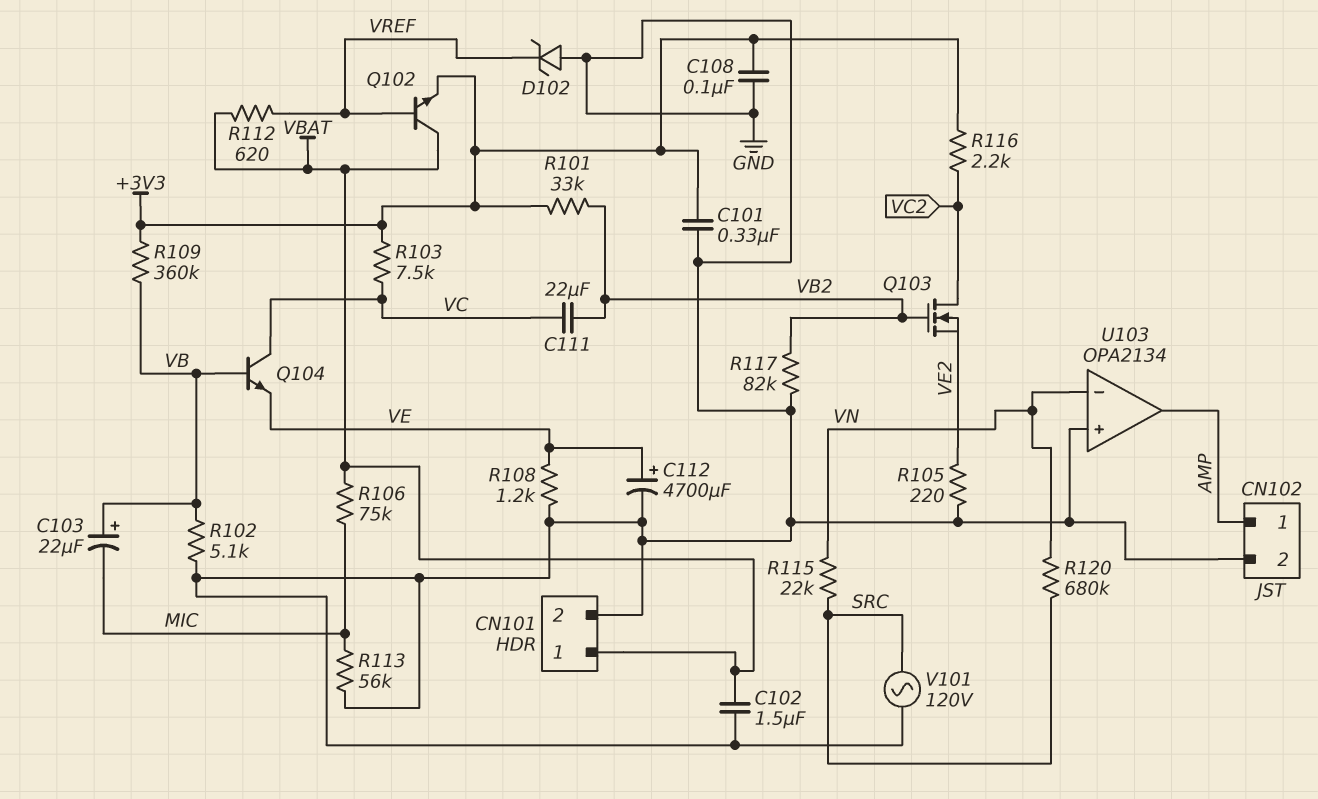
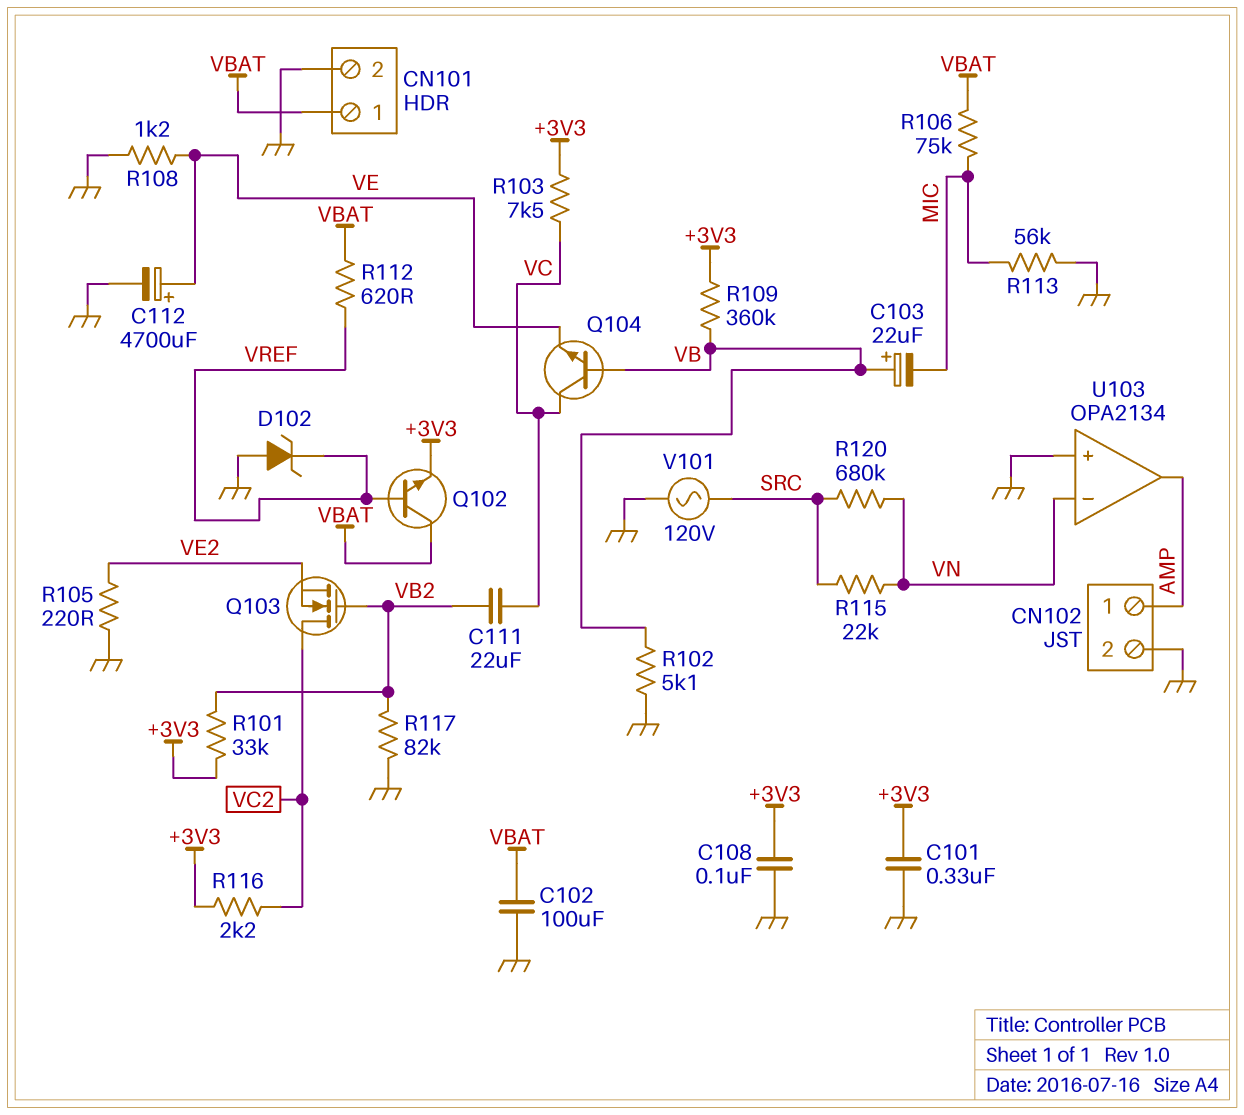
C102: 1.5uF (GND, VBAT) -> 100uF (GND, VBAT)

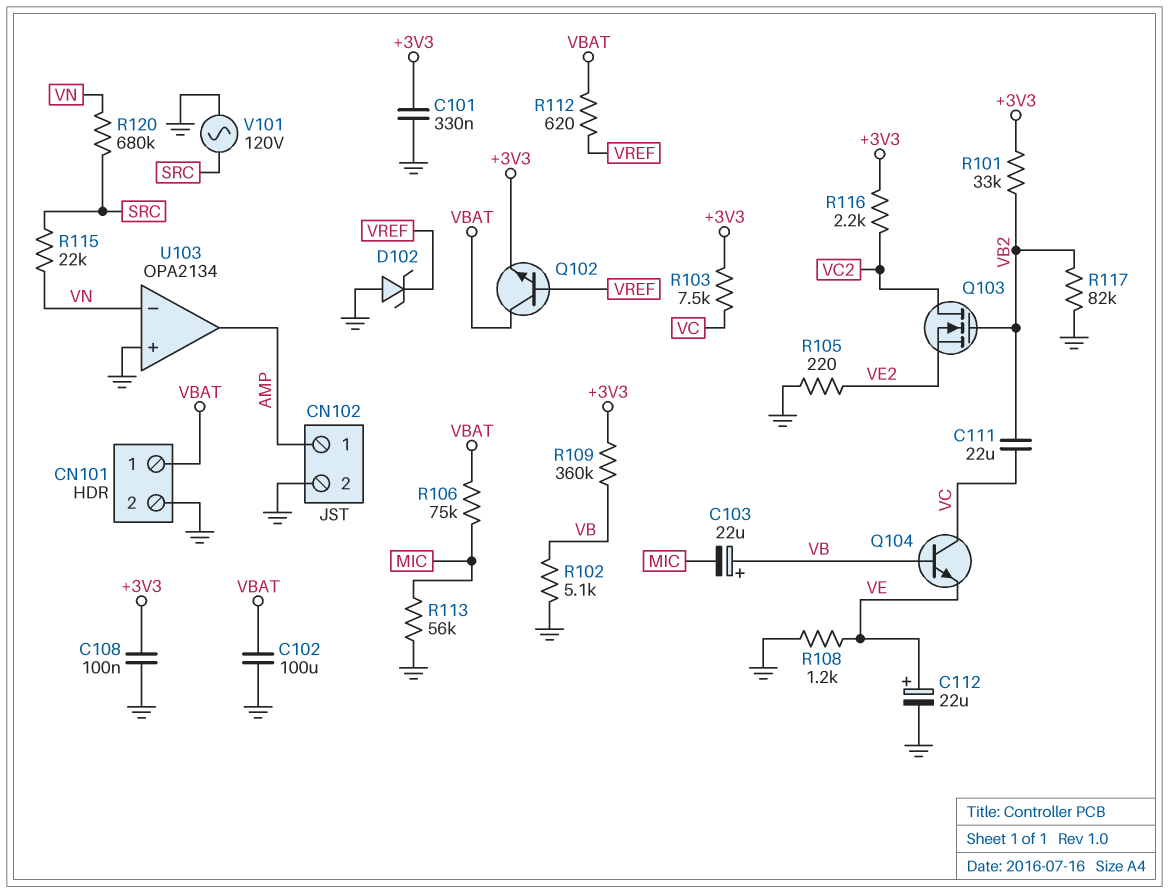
C112: 4700uF (plus VE, minus GND) -> 22uF (plus VE, minus GND)

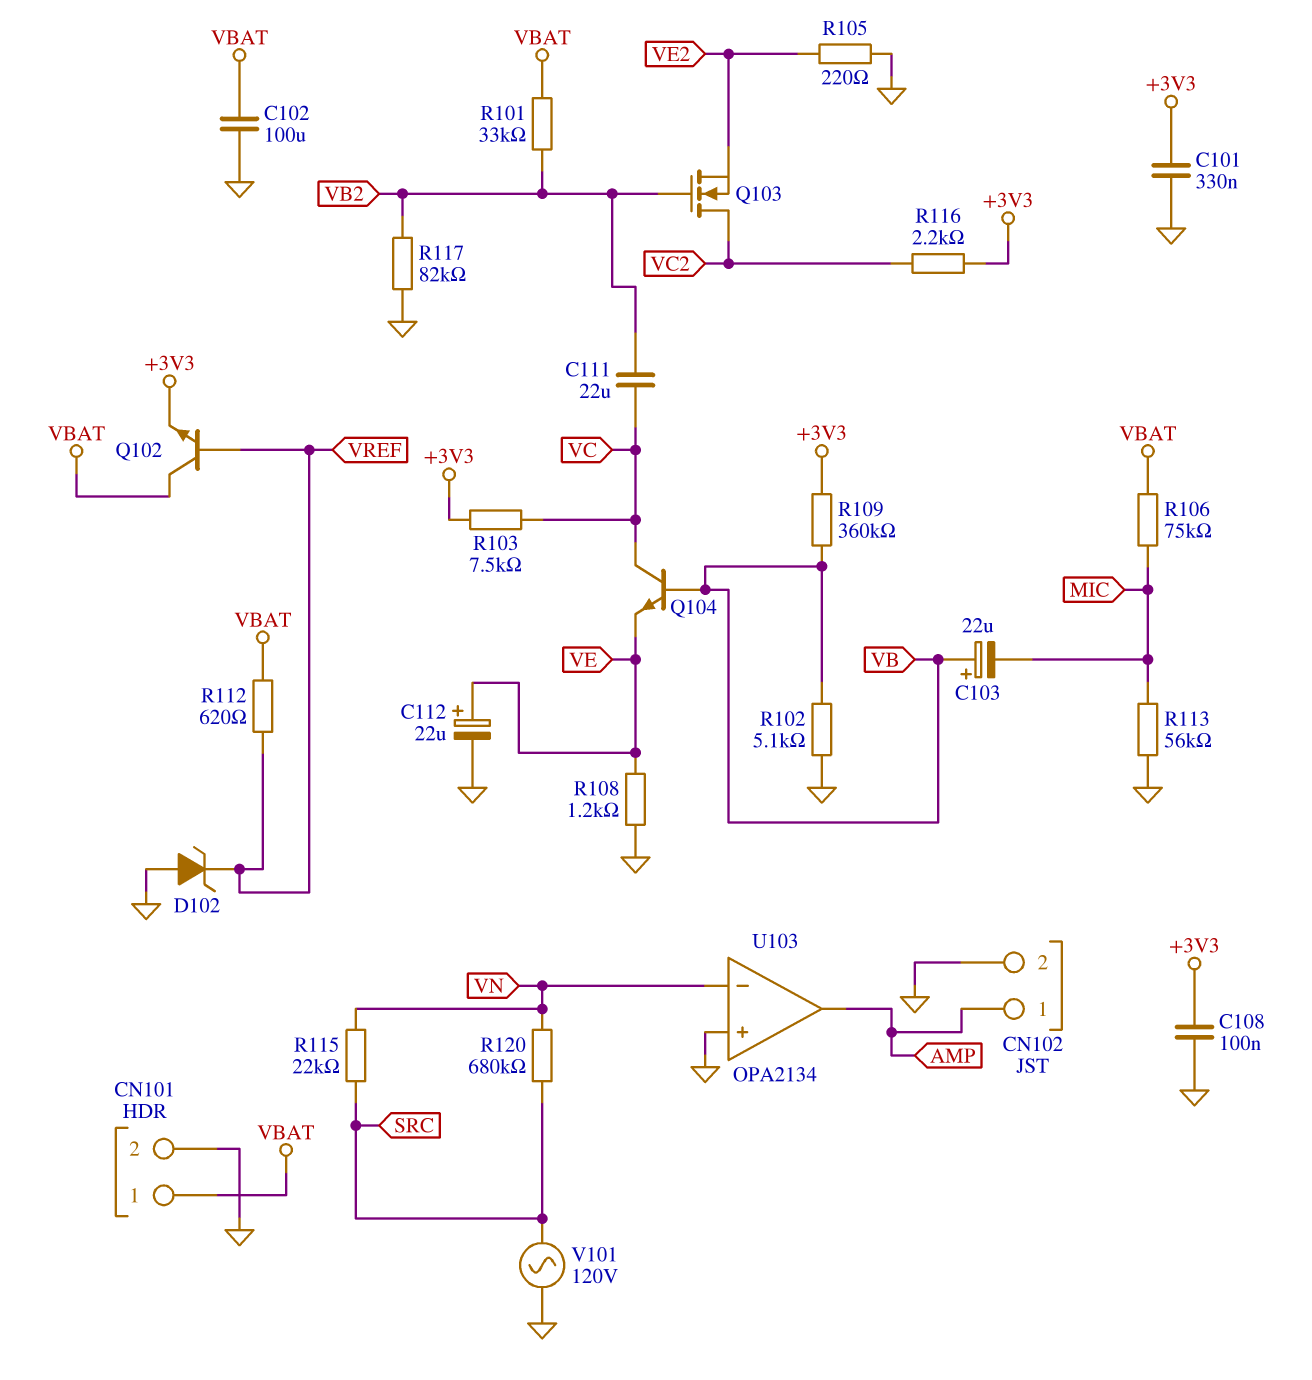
R101: 33k (+3V3, VB2) -> 33k (VB2, VBAT)

